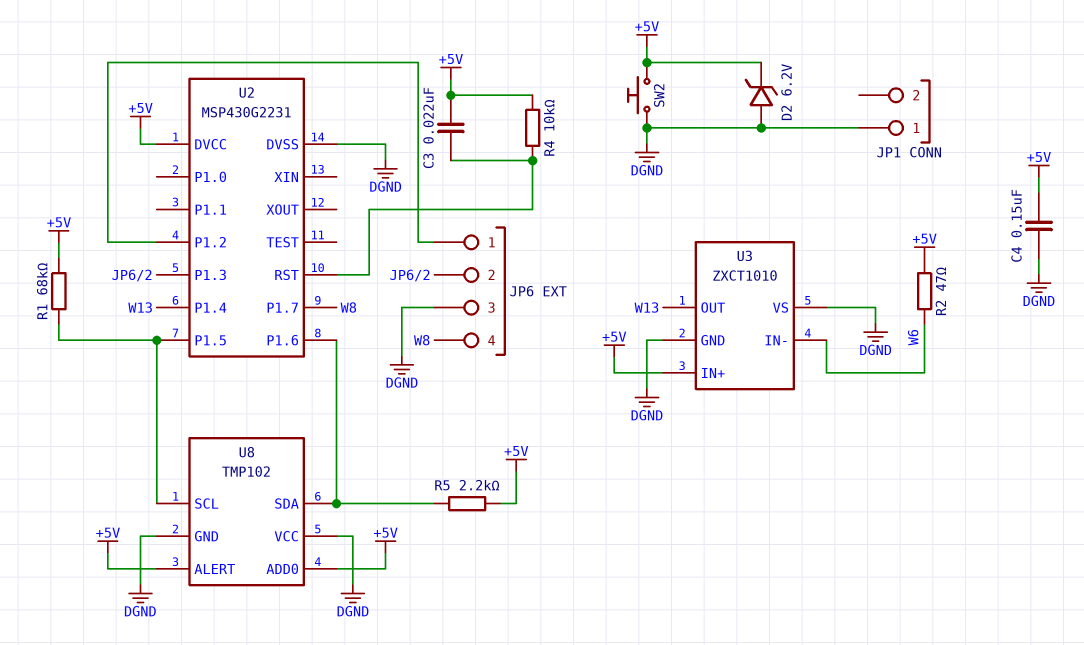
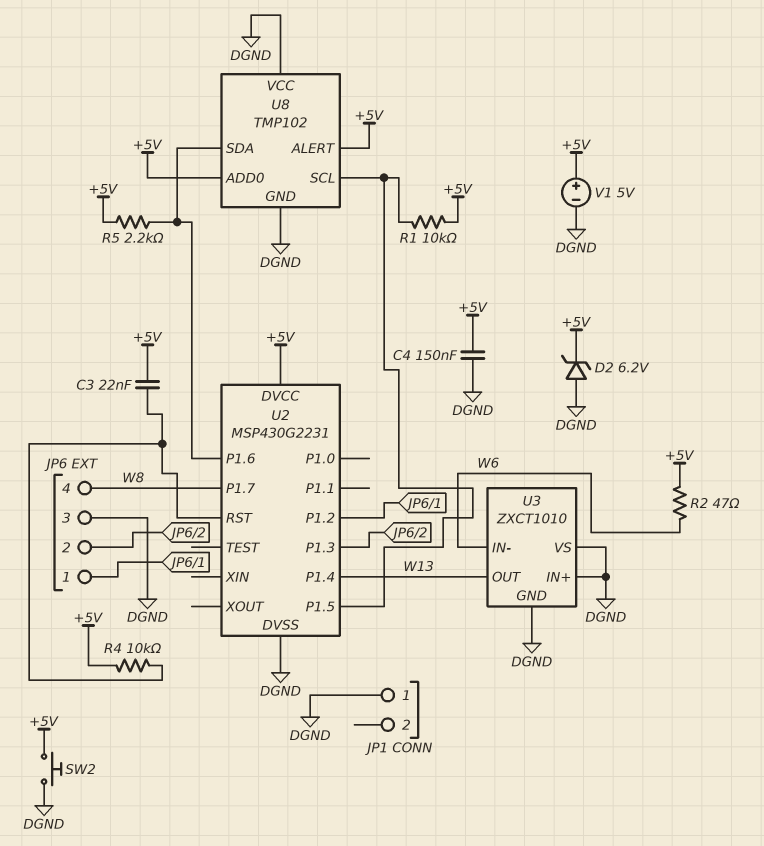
R1: 68k (+5V, U2/P1.5) -> 10k (+5V, U2/P1.5)
U3 pin IN+: +5V -> DGND
V1: none -> 5V (plus +5V, minus DGND)

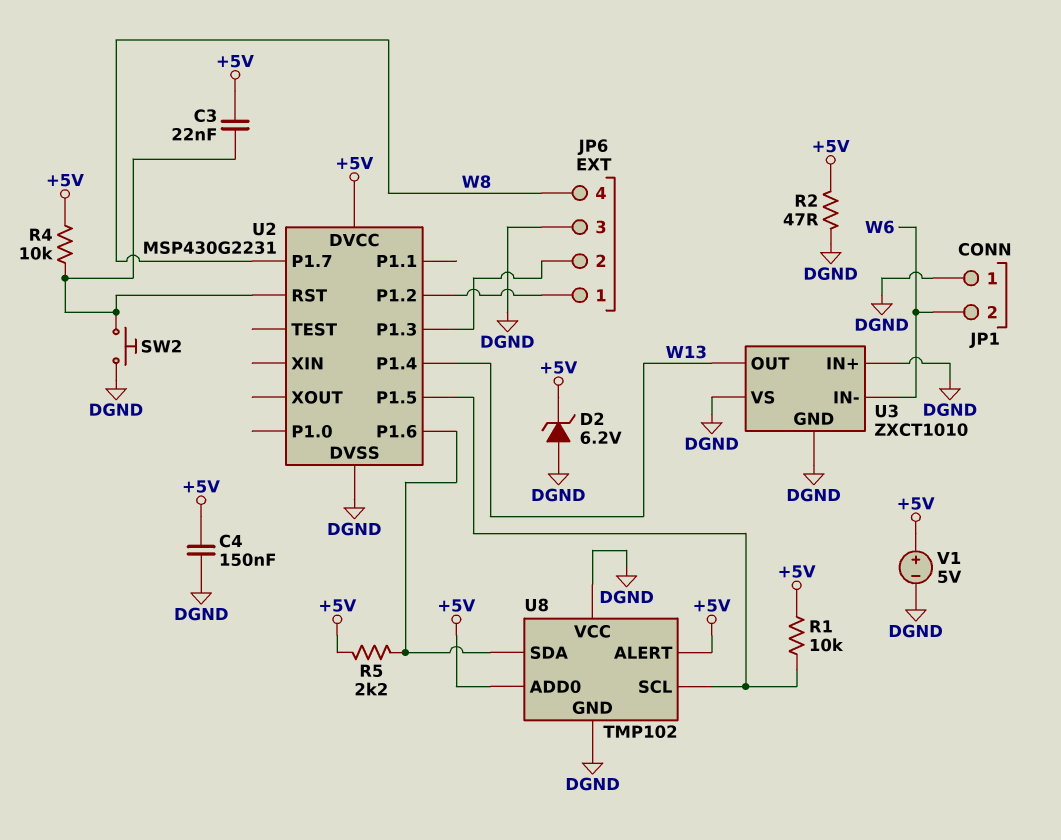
JP1 pin 2: none -> W6
R2: 47 (+5V, W6) -> 47 (+5V, DGND)
SW2: button (+5V, DGND) -> button (DGND, U2/RST)

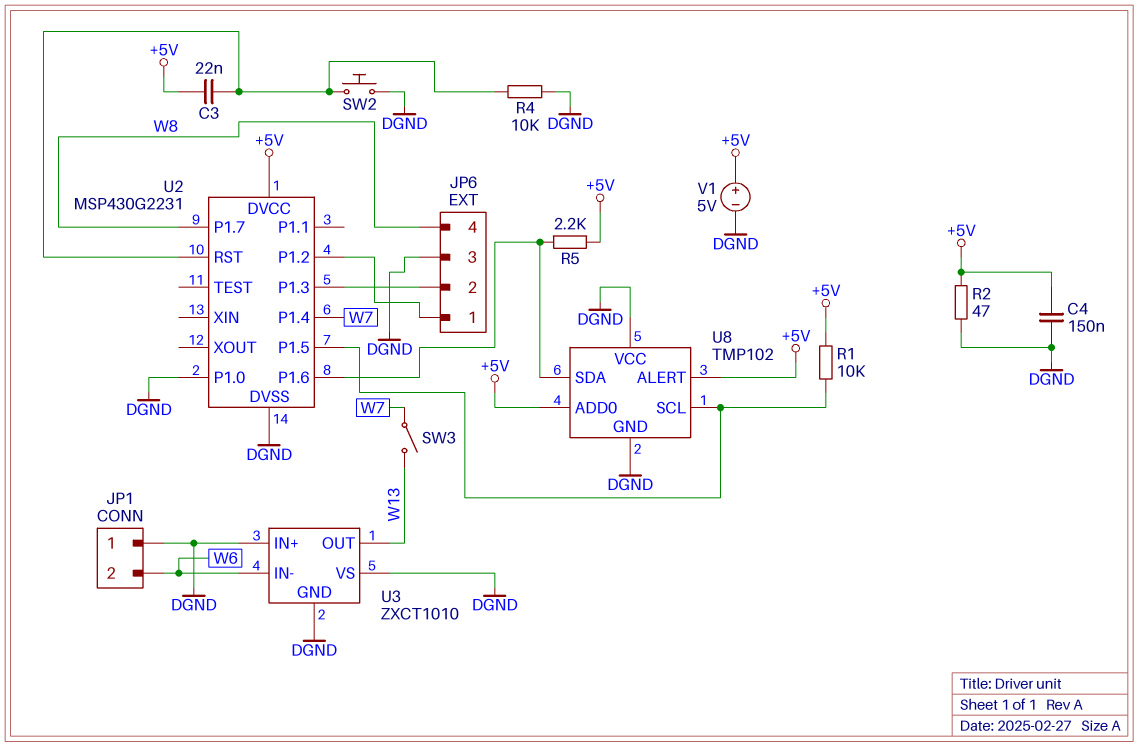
D2: zener 6.2V (A DGND, K +5V) -> none
R4: 10k (+5V, U2/RST) -> 10k (DGND, U2/RST)
SW3: none -> switch (W7, W13)
U2 pin P1.0: none -> DGND
U2 pin P1.4: W13 -> W7

